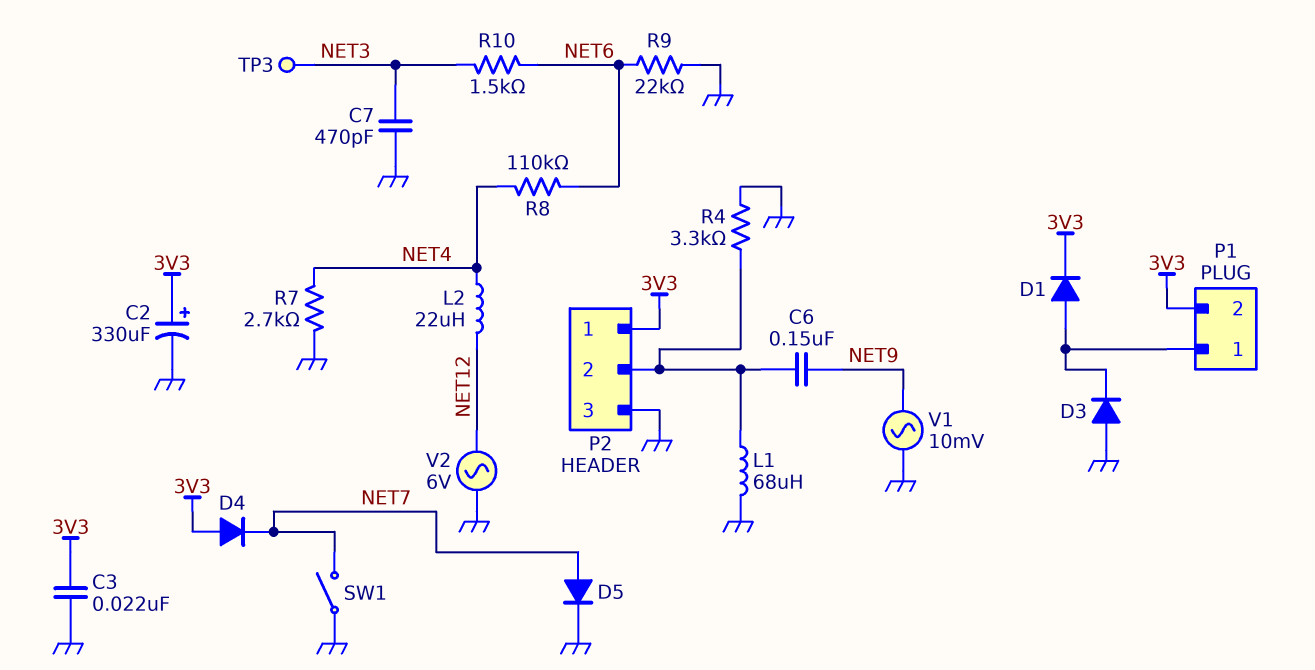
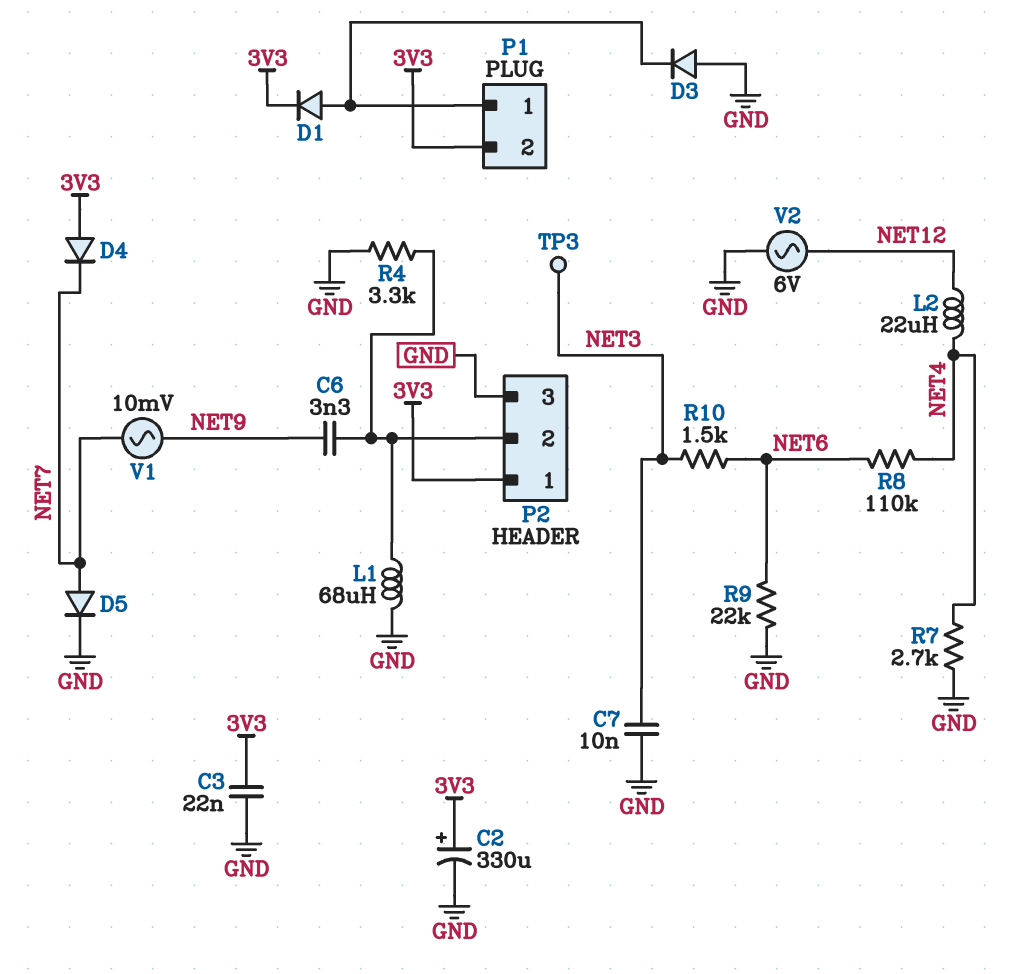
C6: 150nF (NET9, P2/2) -> 3.3nF (NET9, P2/2)
C7: 470pF (GND, NET3) -> 10nF (GND, NET3)
SW1: switch (GND, NET7) -> none
V1: AC 10mV (GND, NET9) -> AC 10mV (NET7, NET9)

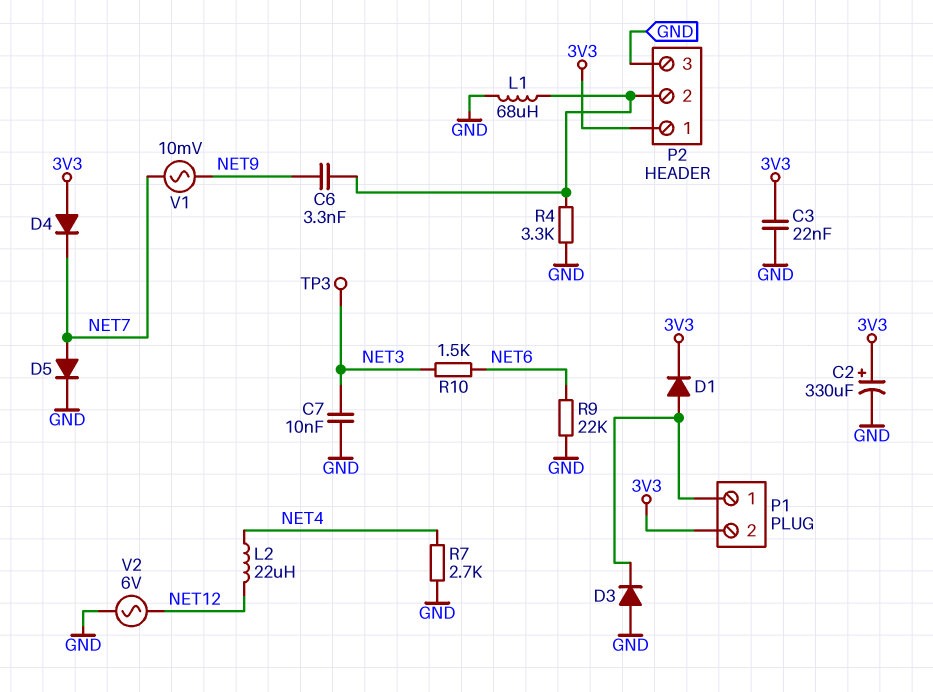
R8: 110k (NET4, NET6) -> none

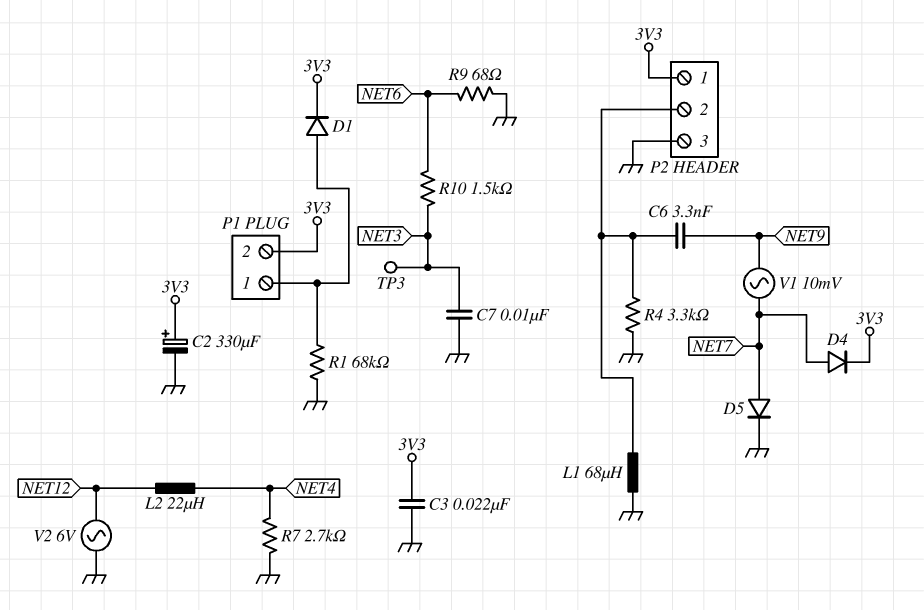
D3: diode (A GND, K P1/1) -> none
D4: diode (A 3V3, K NET7) -> diode (A NET7, K 3V3)
R1: none -> 68k (GND, P1/1)
R9: 22k (GND, NET6) -> 68 (GND, NET6)

